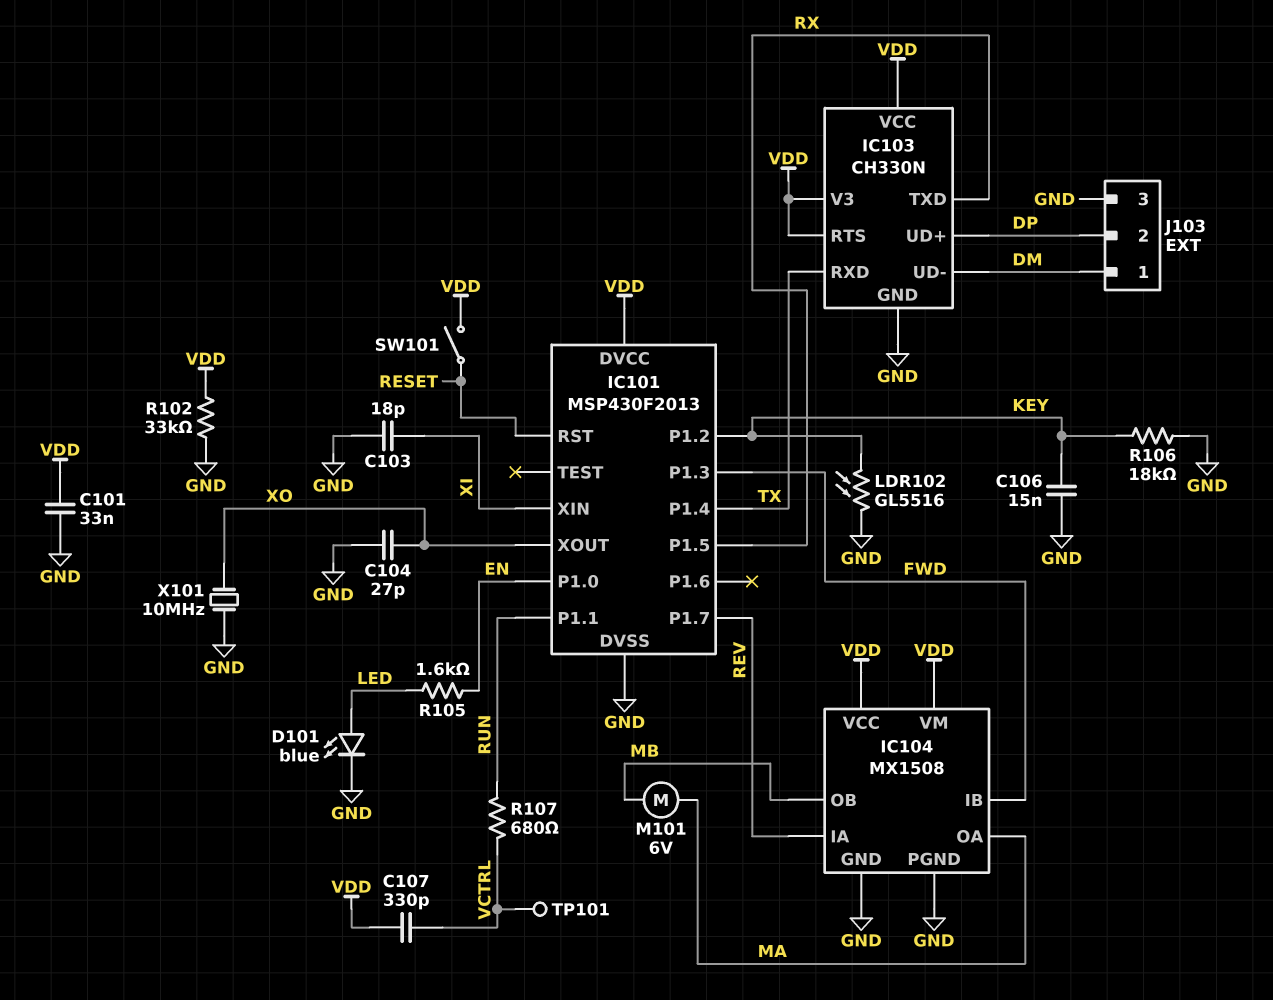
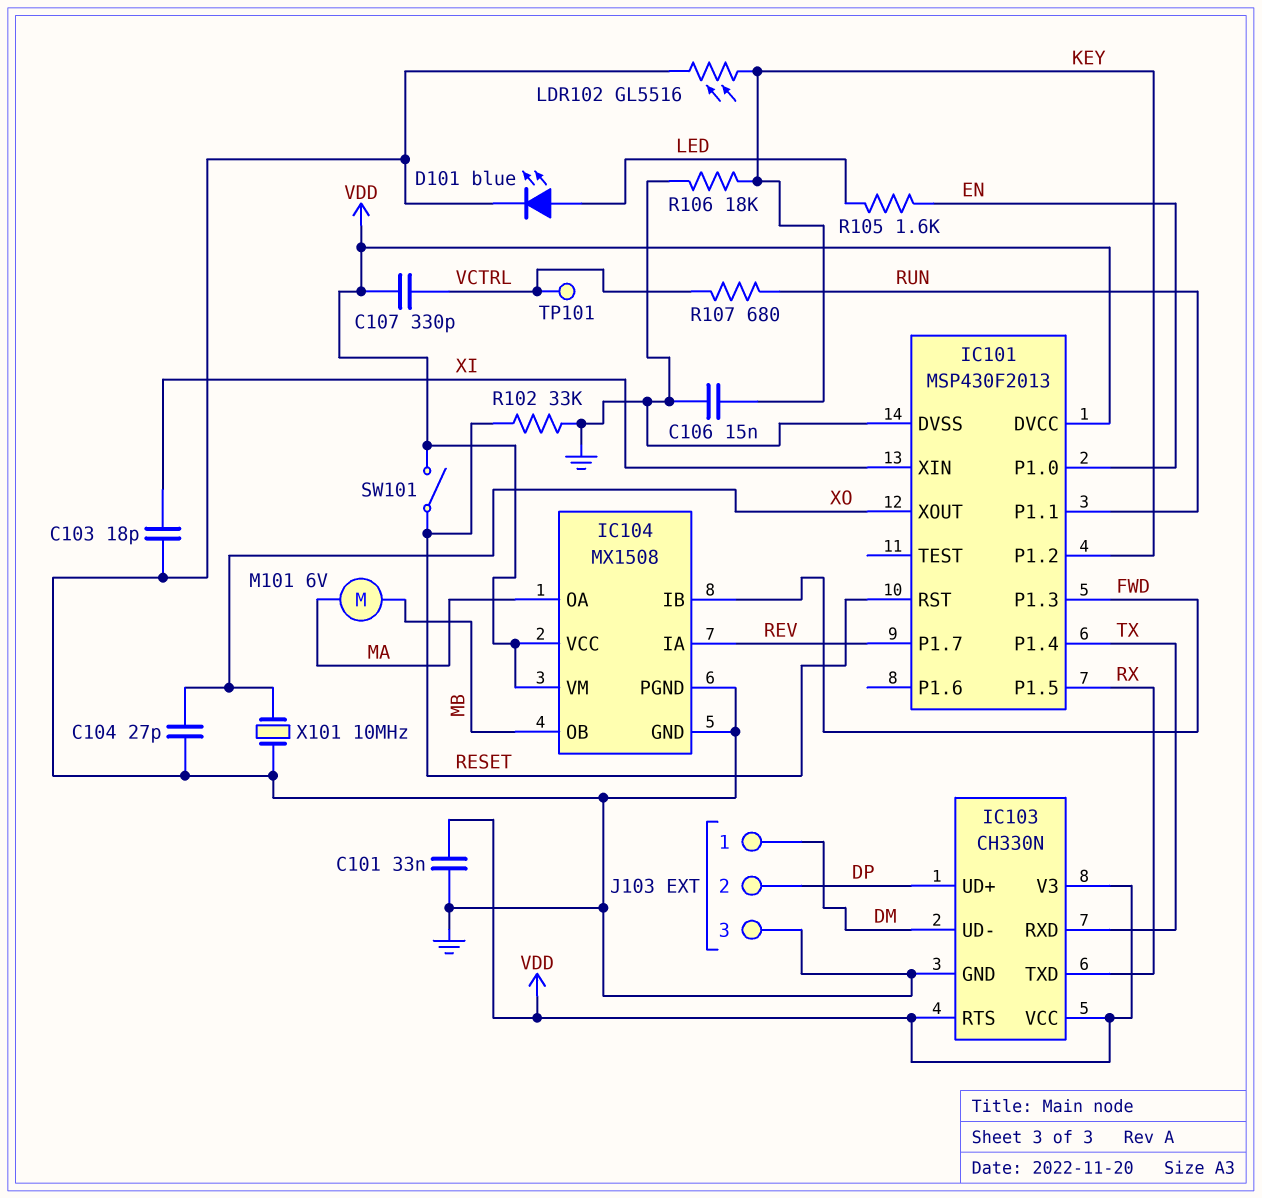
R102: 33k (GND, VDD) -> 33k (GND, RESET)

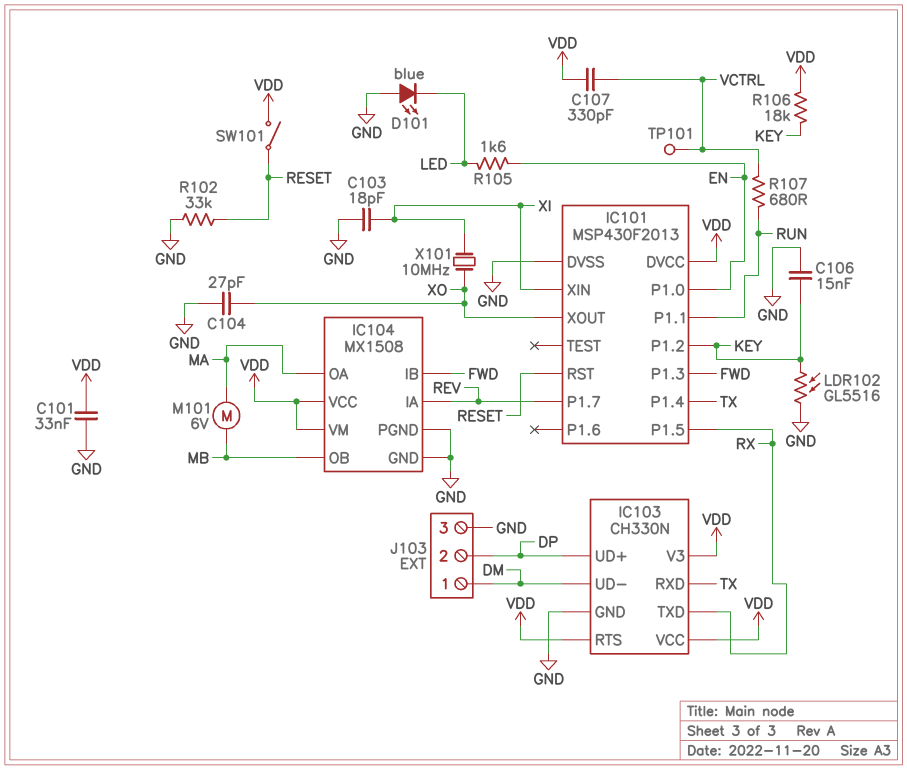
D101: LED blue (A LED, K GND) -> LED blue (A GND, K LED)
R106: 18k (GND, KEY) -> 18k (KEY, VDD)
X101: 10MHz (GND, XO) -> 10MHz (XI, XO)

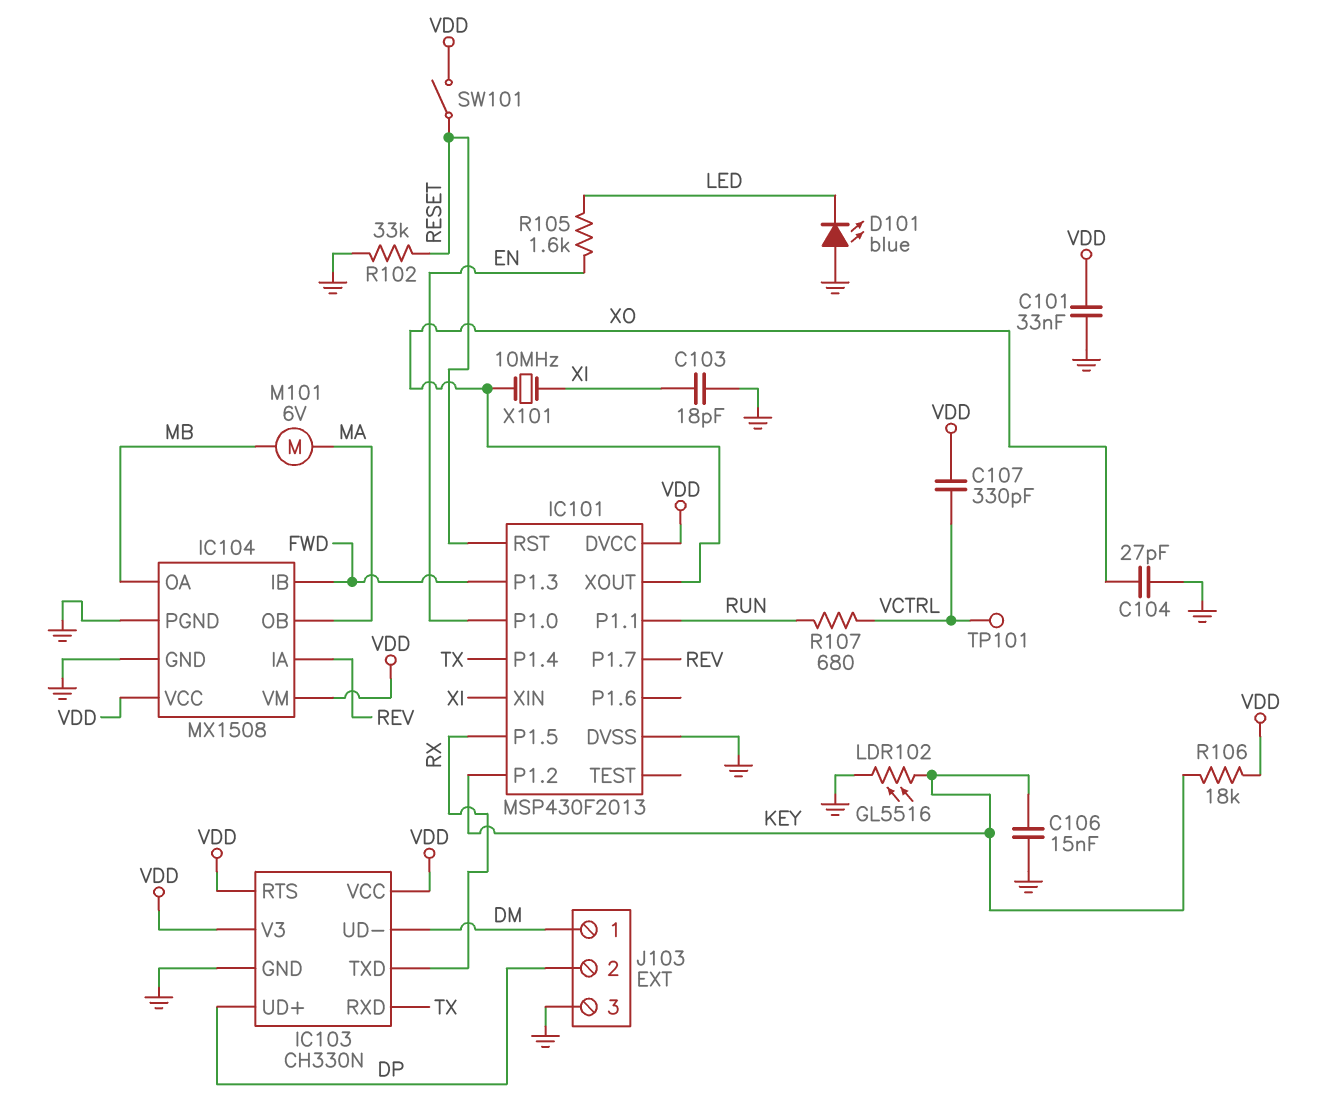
IC104 pin OA: MA -> MB
IC104 pin OB: MB -> MA

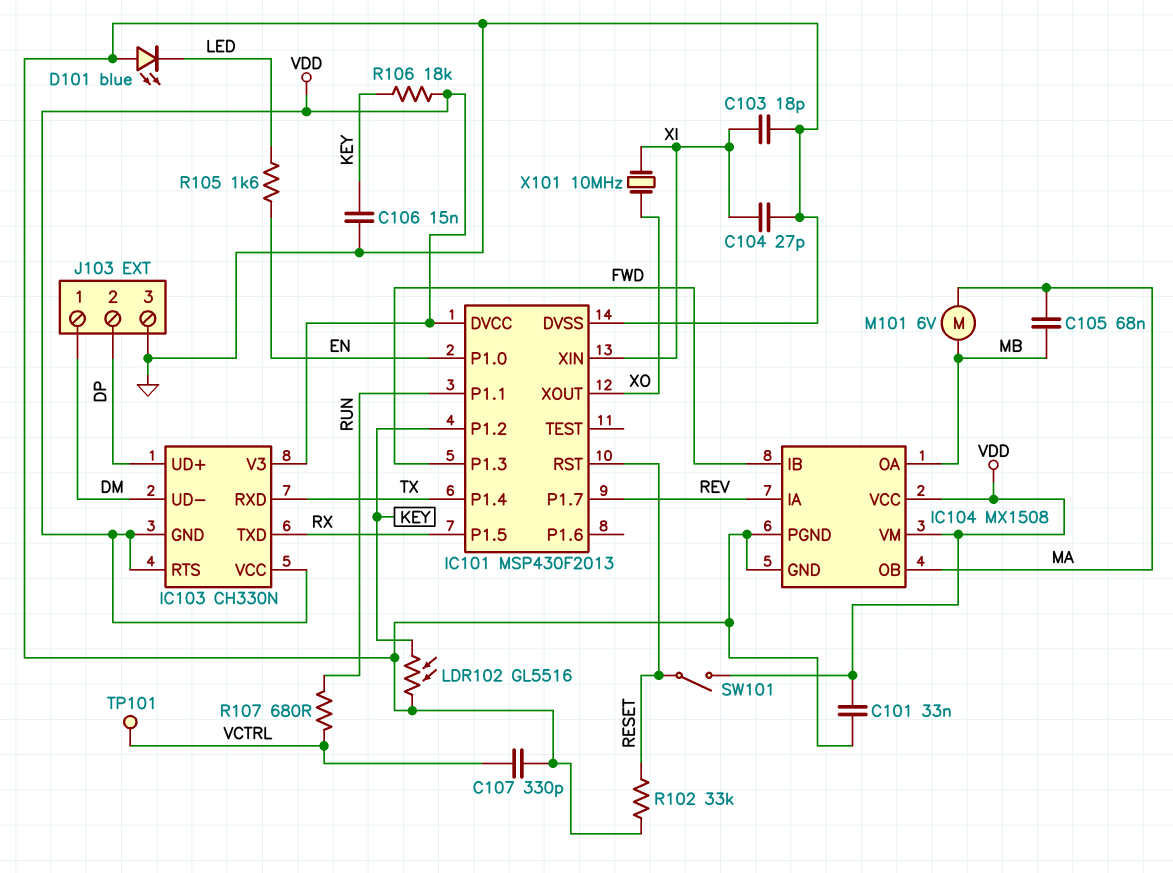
C104: 27pF (GND, XO) -> 27pF (GND, XI)
C105: none -> 68nF (MA, MB)
C107: 330pF (VCTRL, VDD) -> 330pF (GND, VCTRL)
IC103 pin GND: GND -> VDD

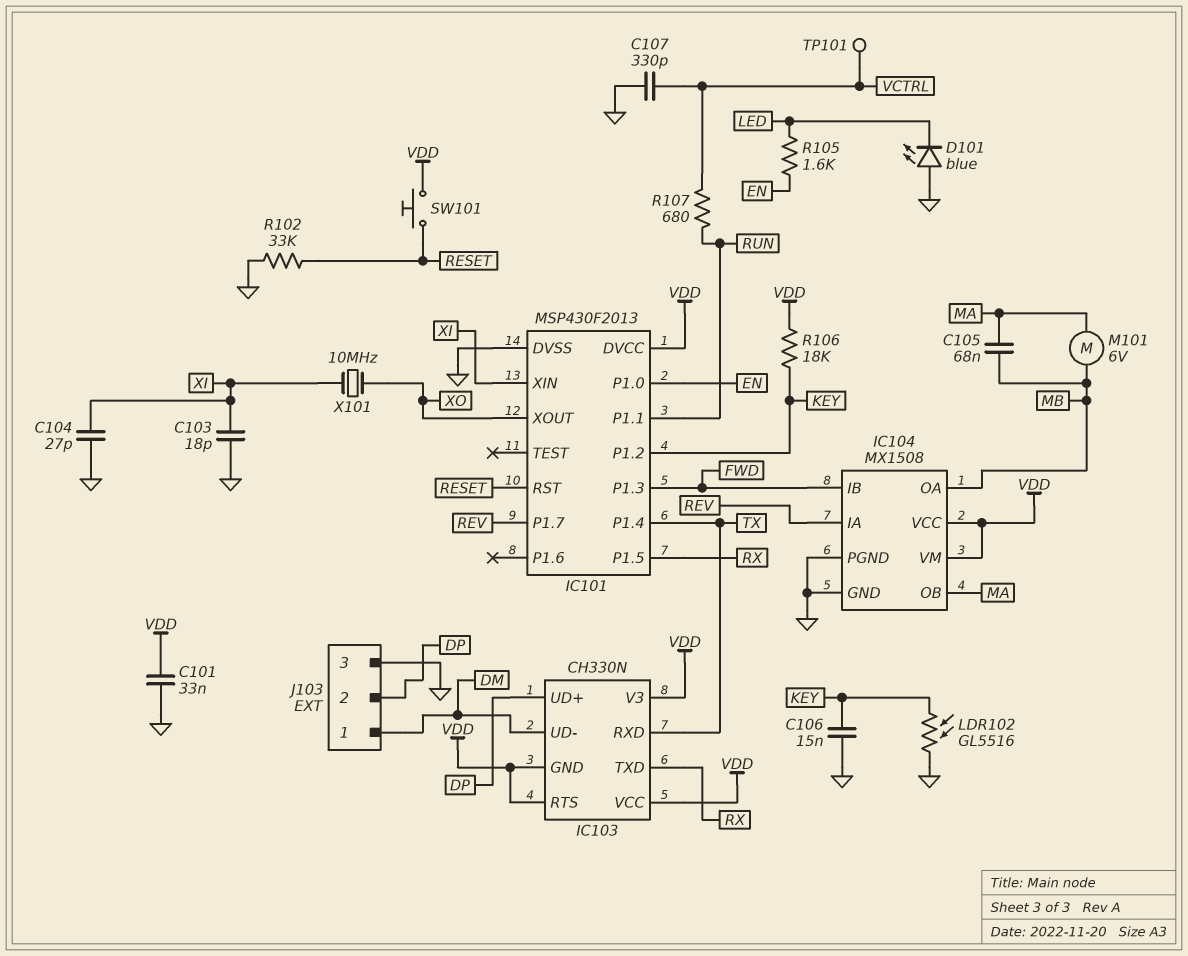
SW101: switch (RESET, VDD) -> button (RESET, VDD)

